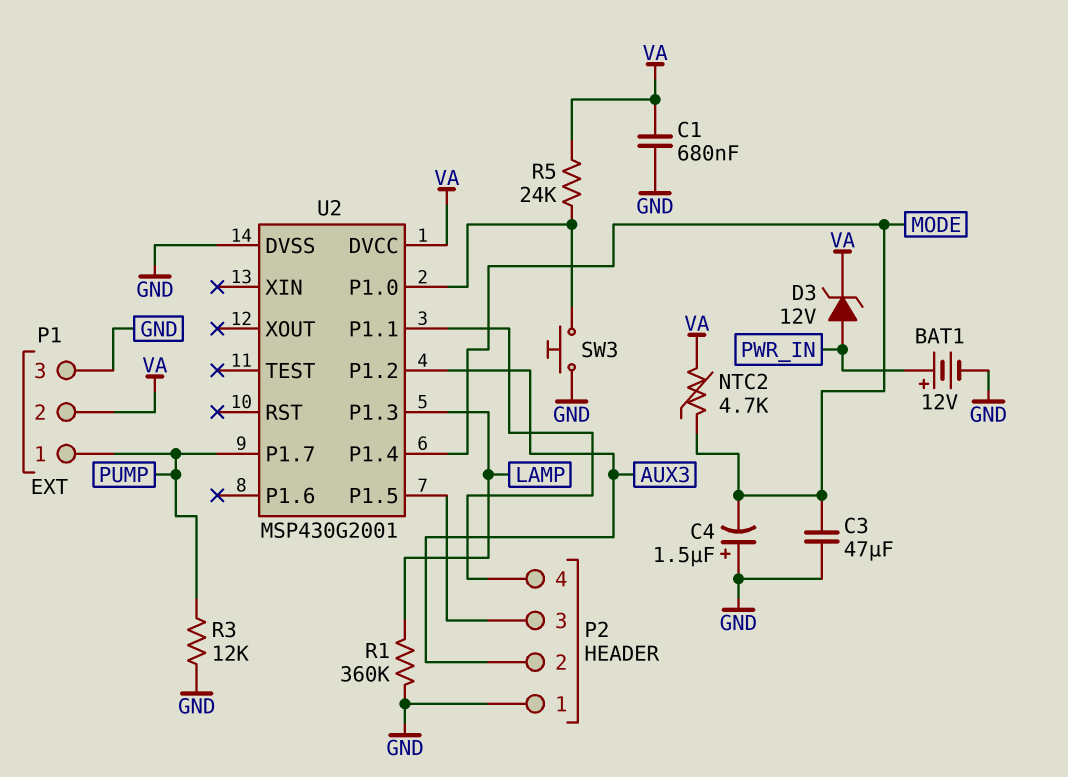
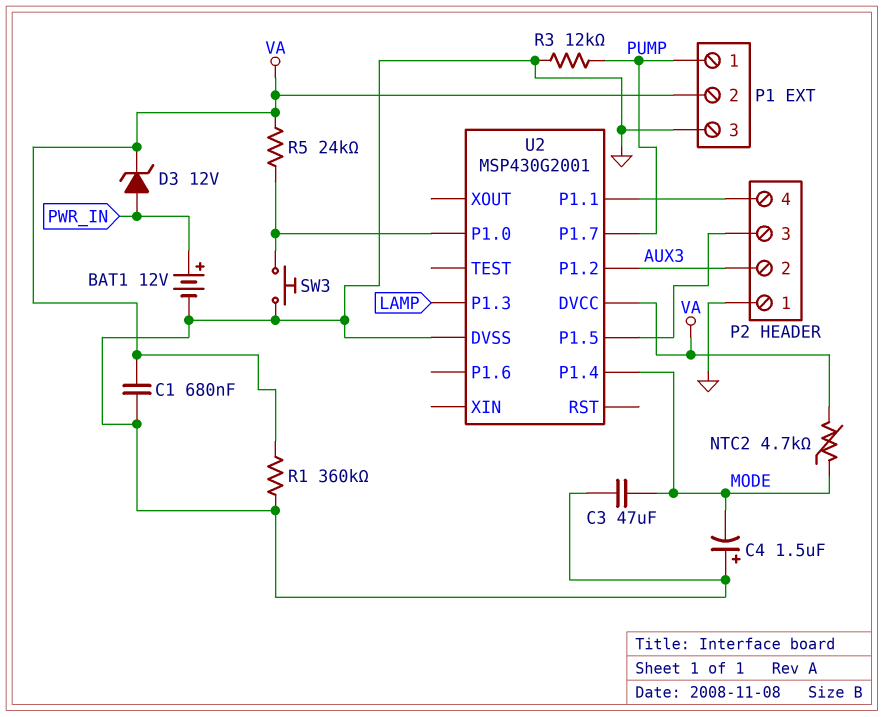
R1: 360k (GND, LAMP) -> 360k (GND, VA)

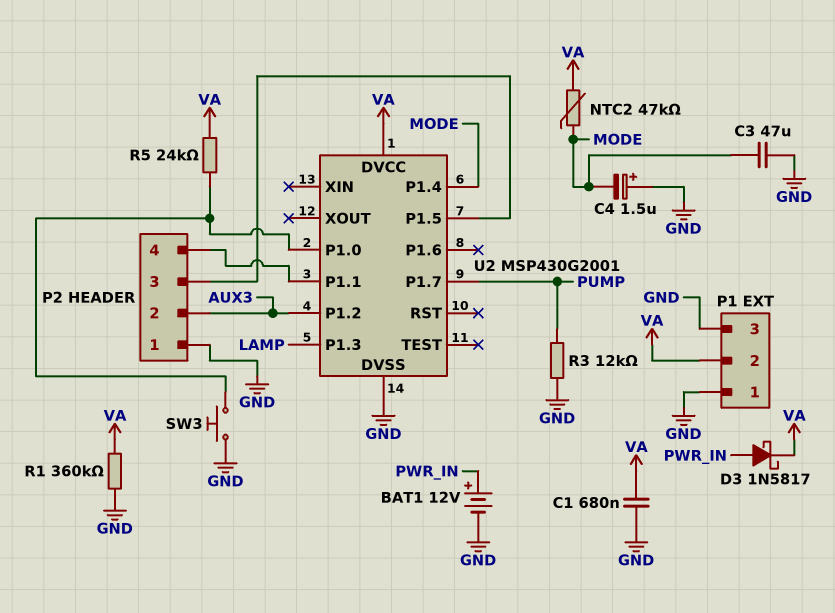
D3: zener 12V (A PWR_IN, K VA) -> schottky 1N5817 (A PWR_IN, K VA)
NTC2: 4.7k (MODE, VA) -> 47k (MODE, VA)
P1 pin 1: PUMP -> GND

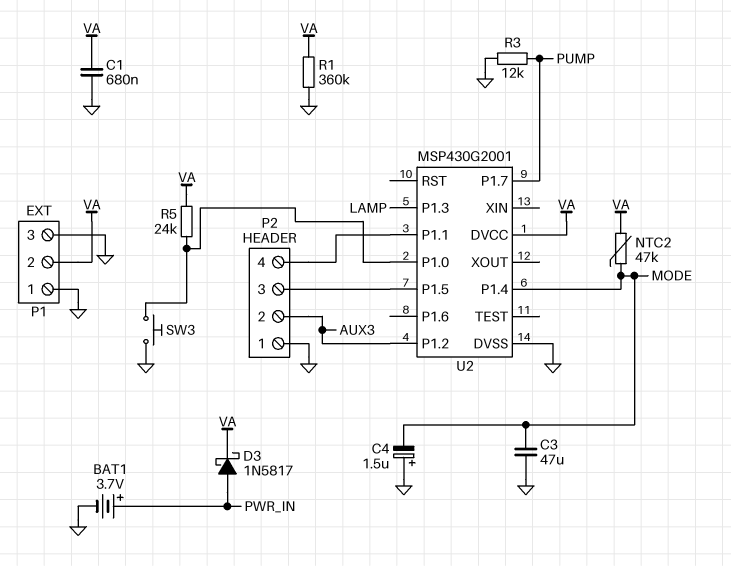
BAT1: 12V (plus PWR_IN, minus GND) -> 3.7V (plus PWR_IN, minus GND)

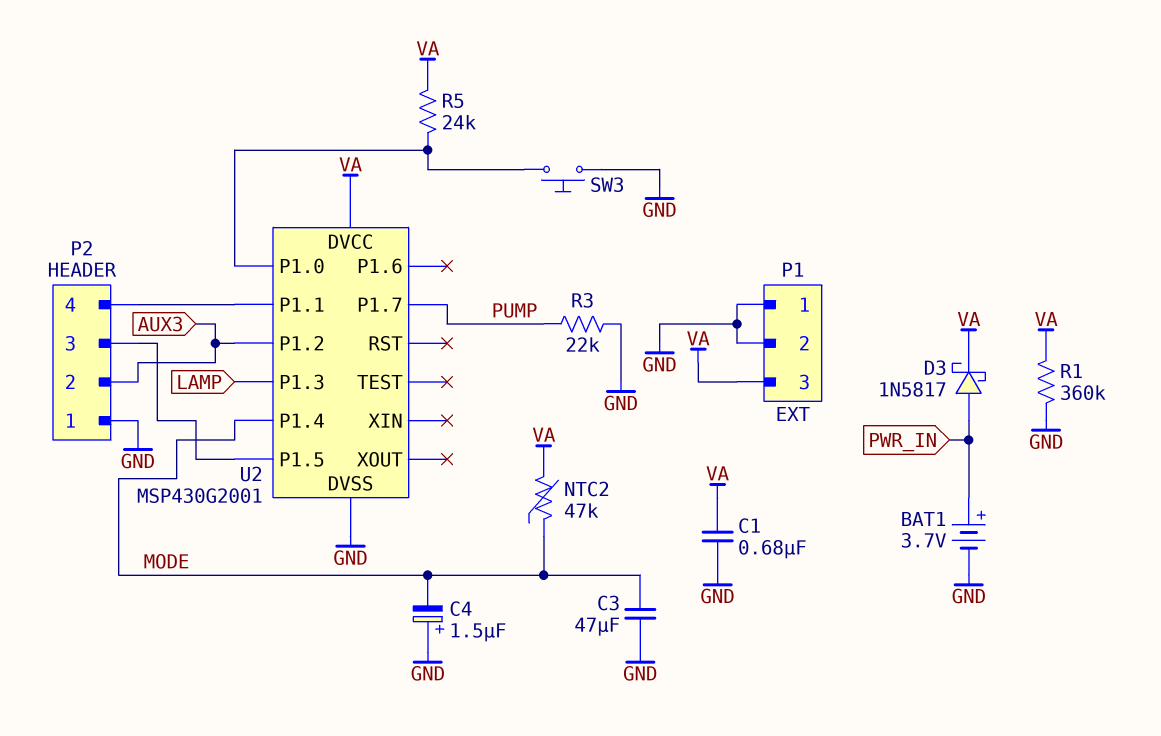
P1 pin 2: VA -> GND
P1 pin 3: GND -> VA
R3: 12k (GND, PUMP) -> 22k (GND, PUMP)

